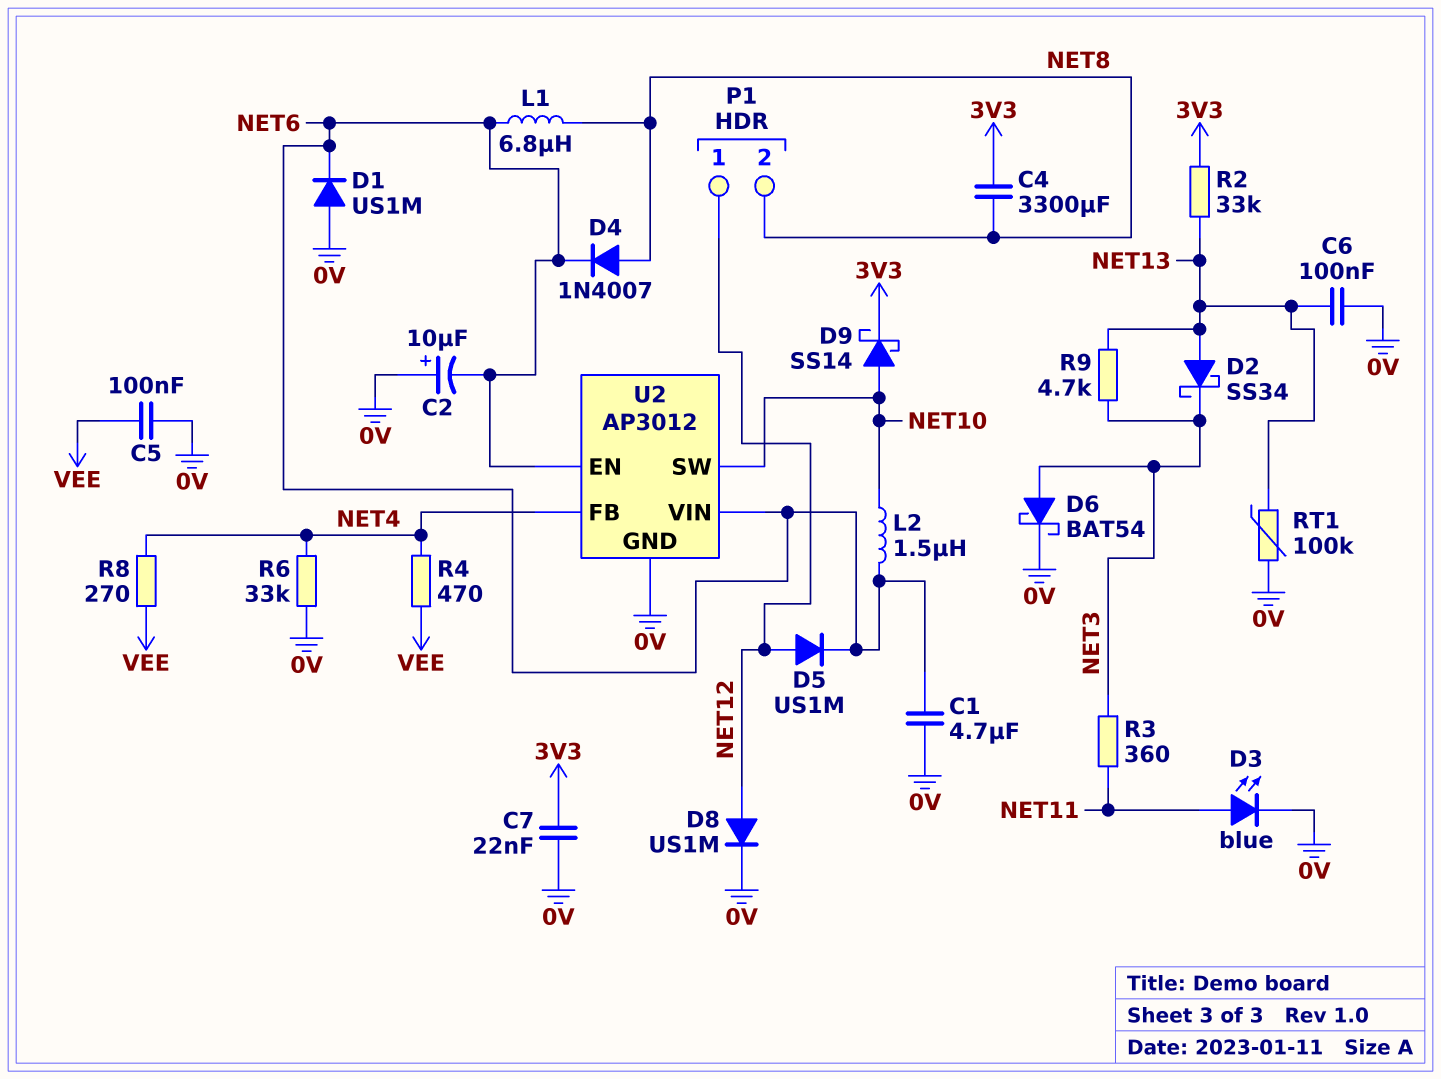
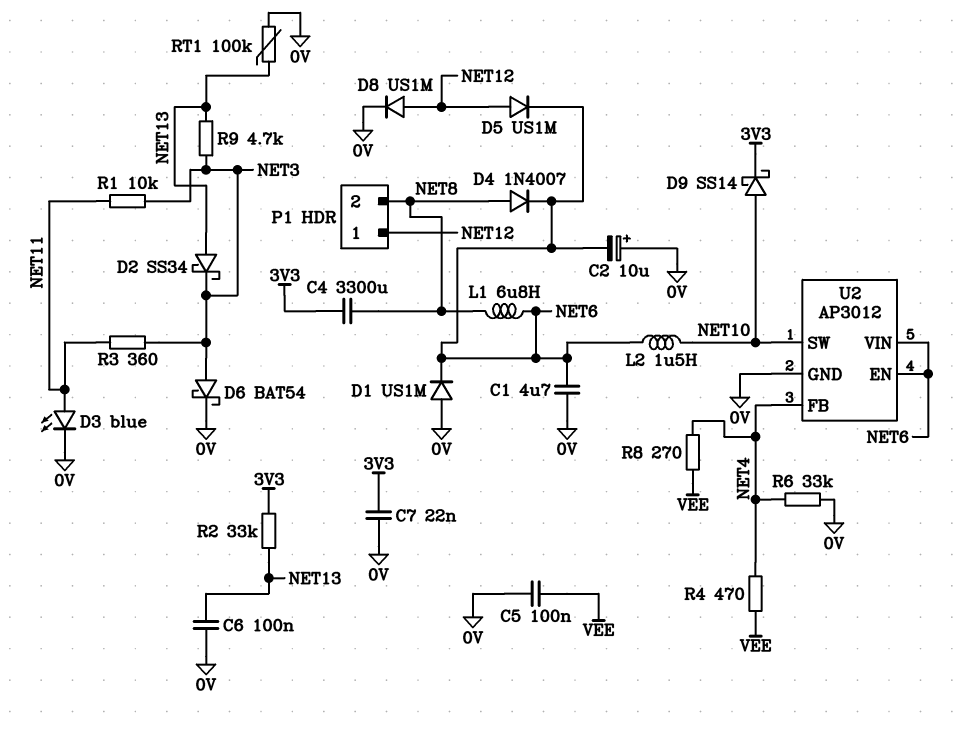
R1: none -> 10k (NET3, NET11)

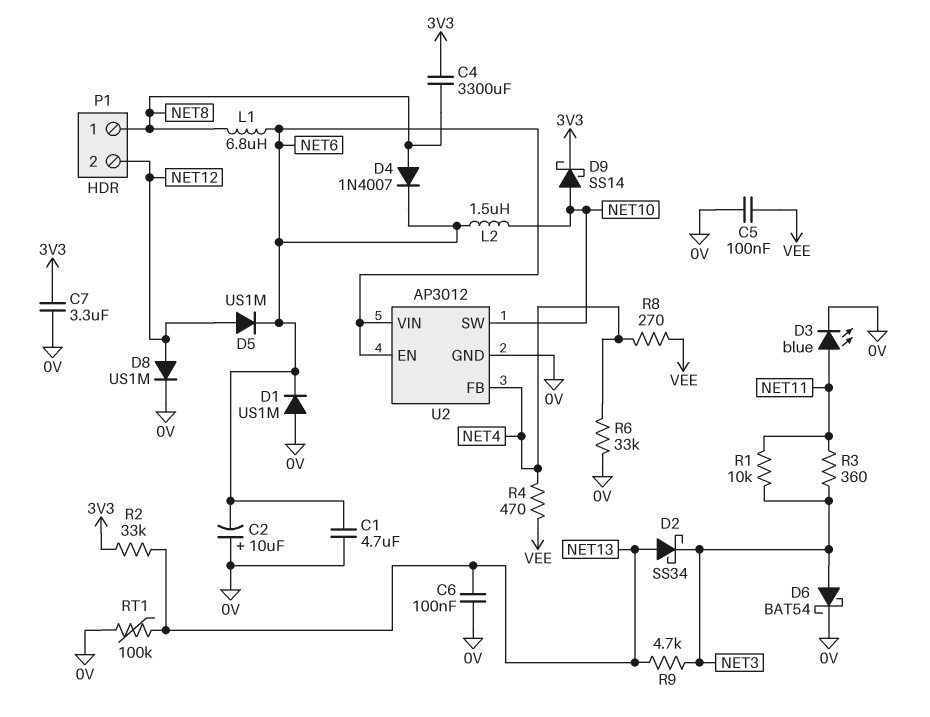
C7: 22nF (0V, 3V3) -> 3.3uF (0V, 3V3)
P1 pin 1: NET12 -> NET8
P1 pin 2: NET8 -> NET12

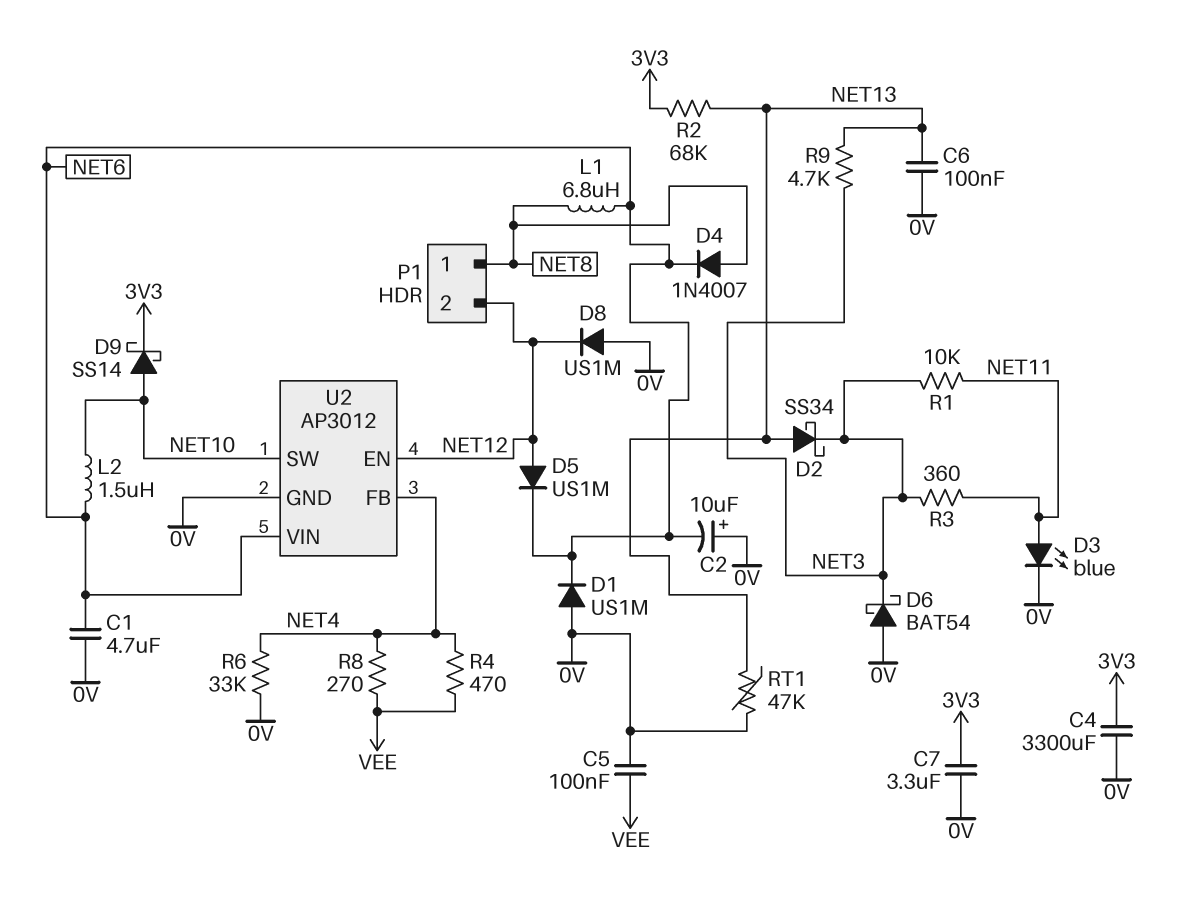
C4: 3300uF (3V3, NET8) -> 3300uF (0V, 3V3)
D6: schottky BAT54 (A NET3, K 0V) -> schottky BAT54 (A 0V, K NET3)
D8: diode US1M (A NET12, K 0V) -> diode US1M (A 0V, K NET12)
R2: 33k (3V3, NET13) -> 68k (3V3, NET13)
RT1: 100k (0V, NET13) -> 47k (0V, NET13)
U2 pin EN: NET6 -> NET12

